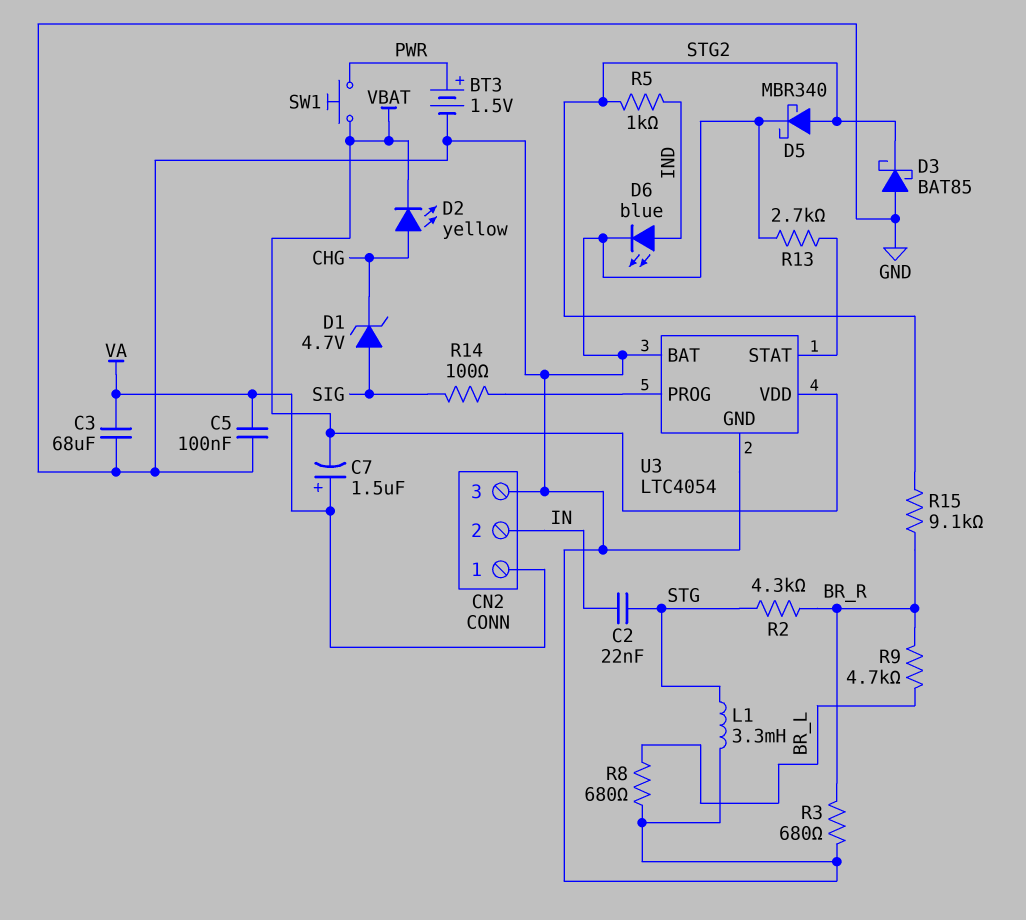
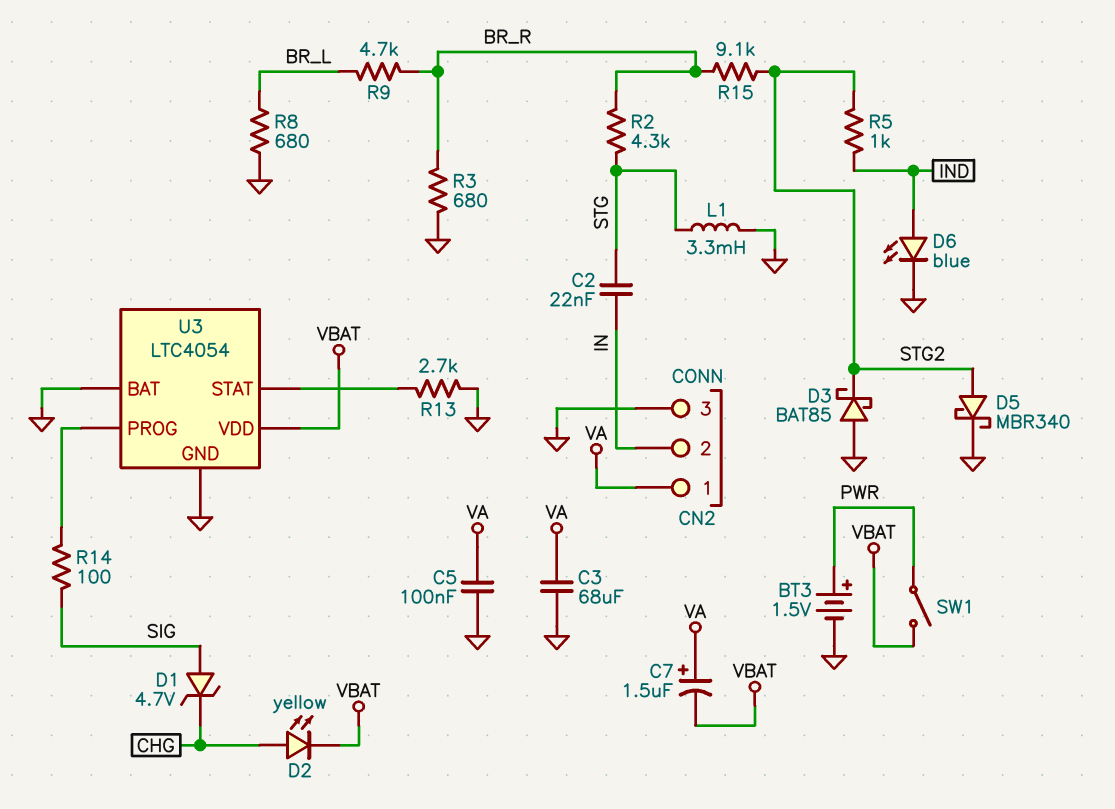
SW1: button (PWR, VBAT) -> switch (PWR, VBAT)

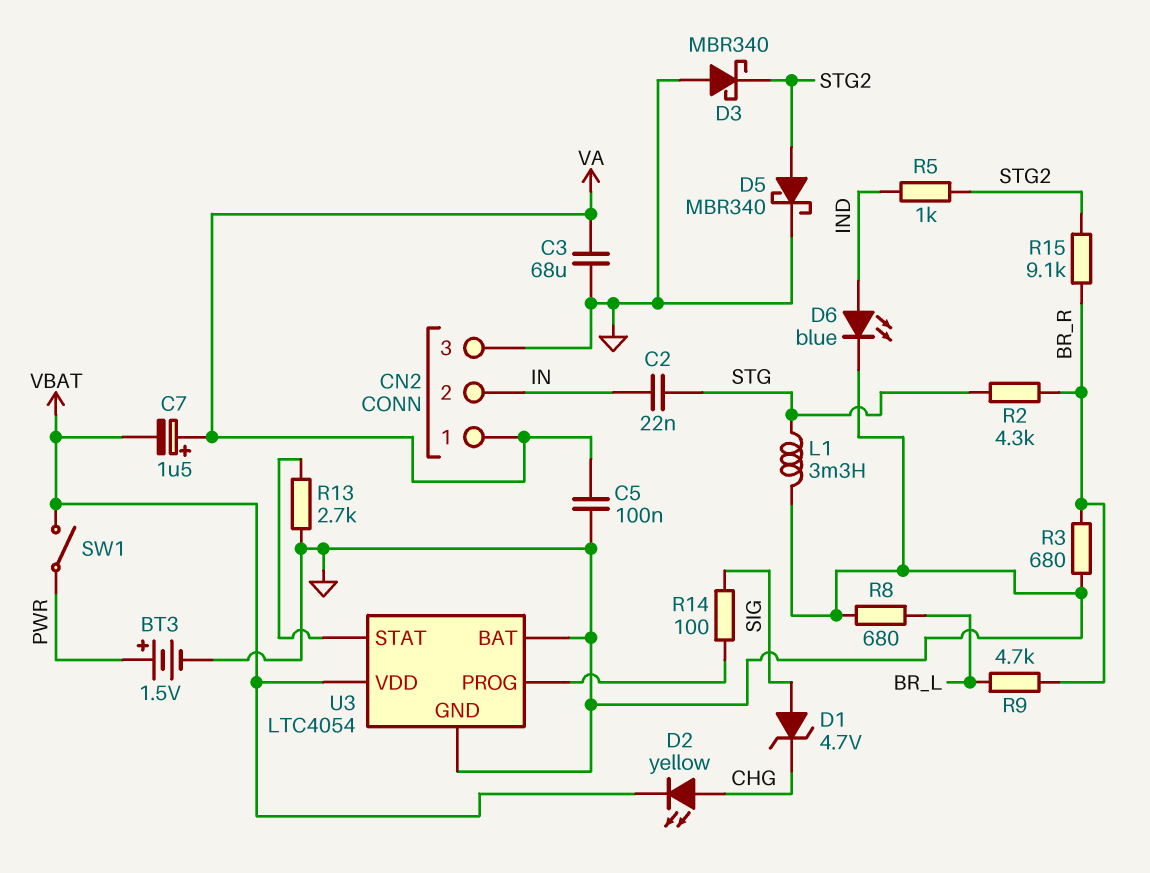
D3: schottky BAT85 (A GND, K STG2) -> schottky MBR340 (A GND, K STG2)

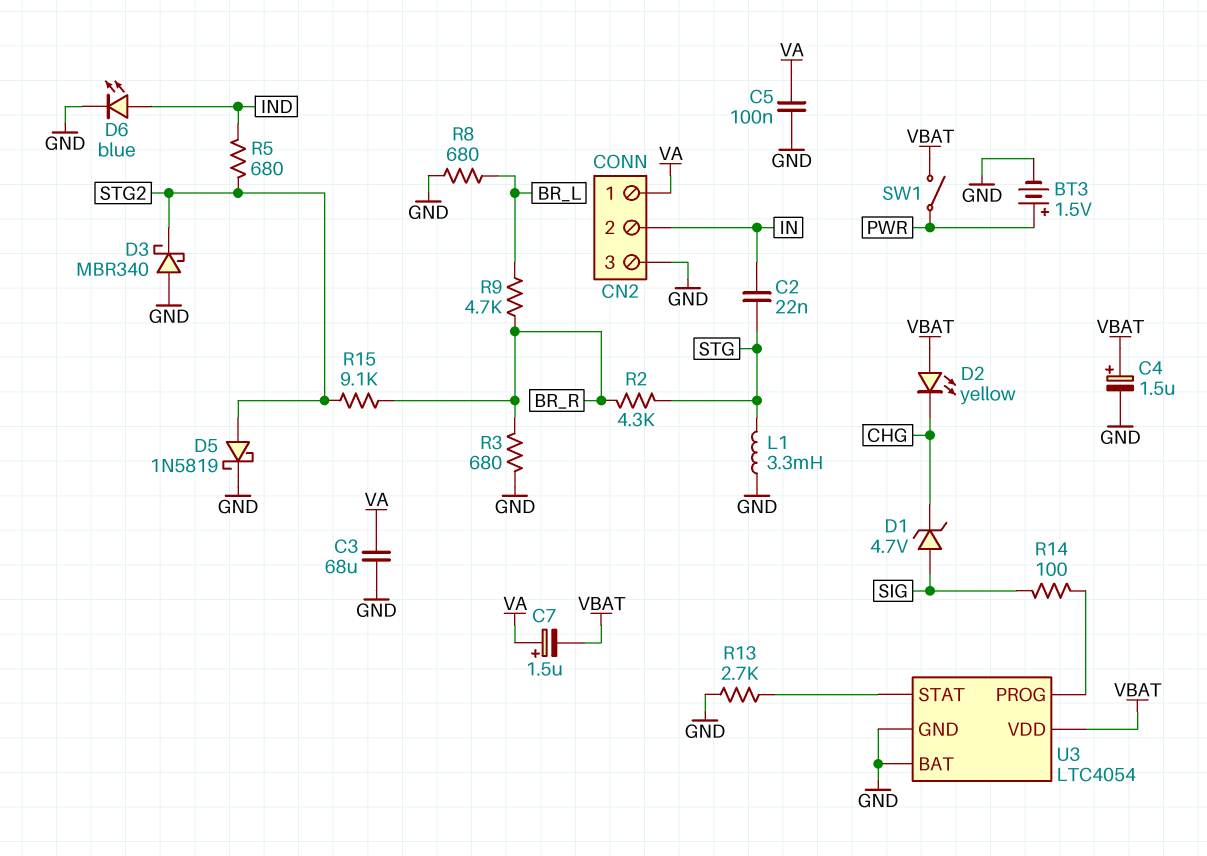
C4: none -> 1.5uF (plus VBAT, minus GND)
D2: LED yellow (A CHG, K VBAT) -> LED yellow (A VBAT, K CHG)
D5: schottky MBR340 (A STG2, K GND) -> schottky 1N5819 (A STG2, K GND)
R5: 1k (IND, STG2) -> 680 (IND, STG2)

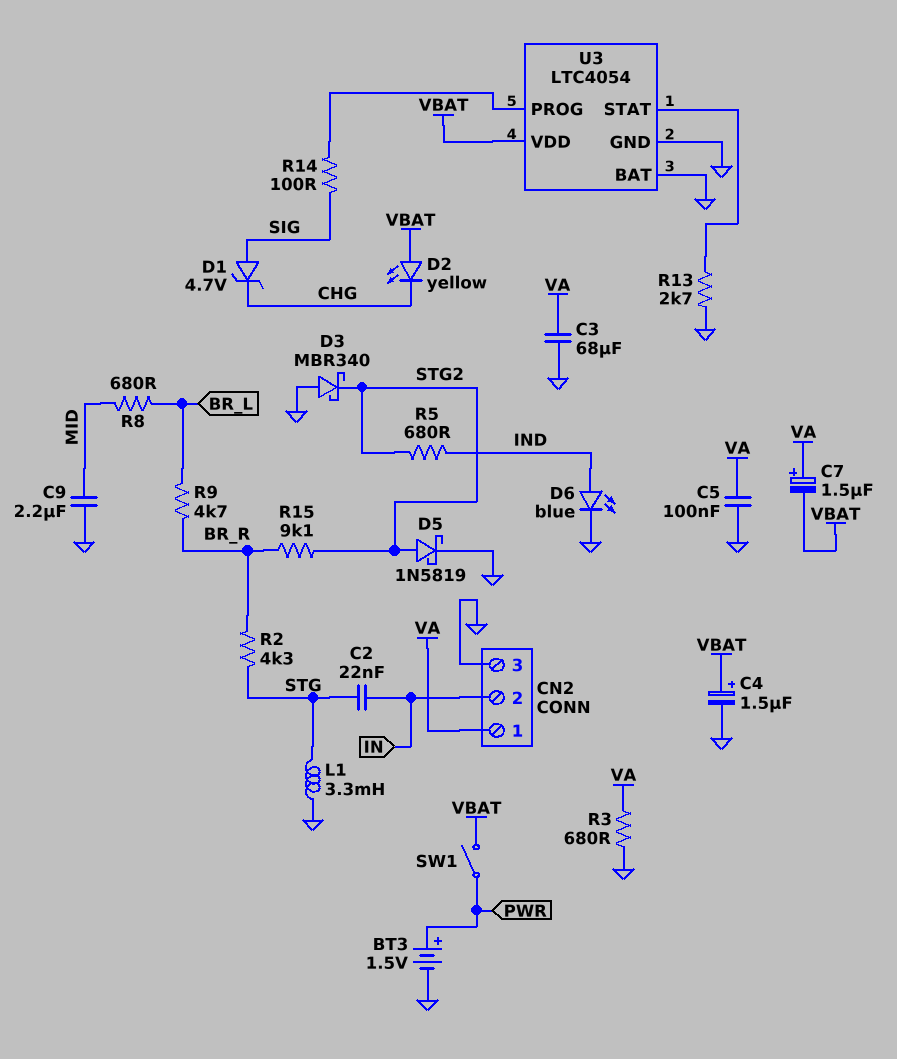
C9: none -> 2.2uF (GND, MID)
R3: 680 (BR_R, GND) -> 680 (GND, VA)
R8: 680 (BR_L, GND) -> 680 (BR_L, MID)

